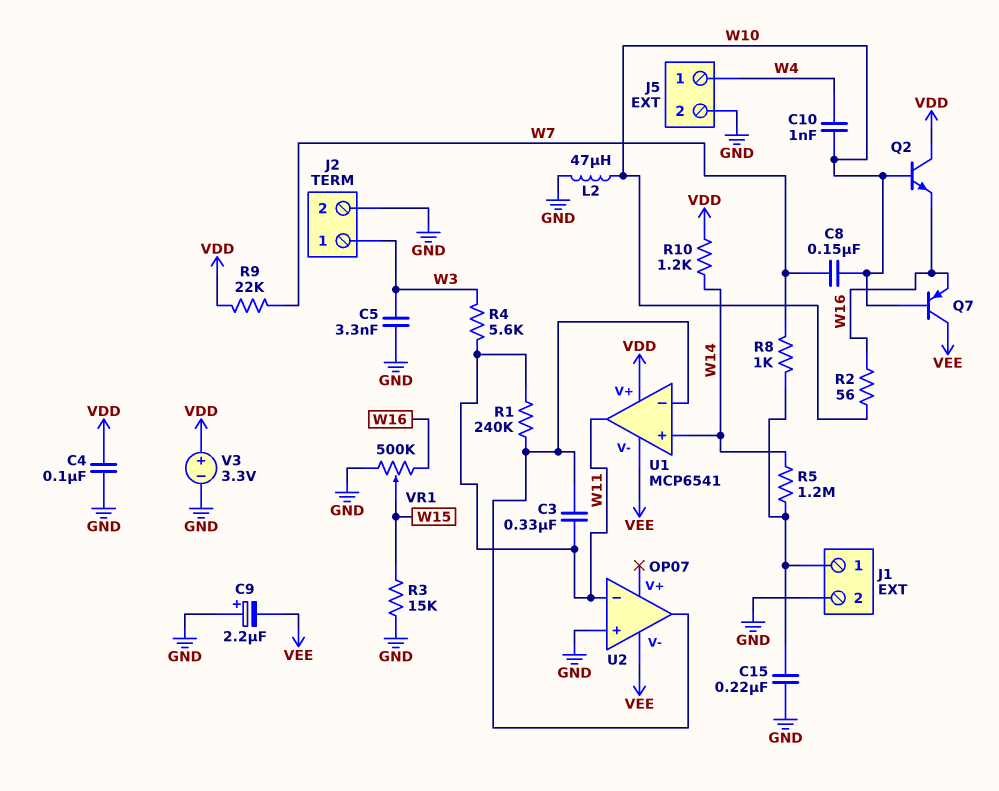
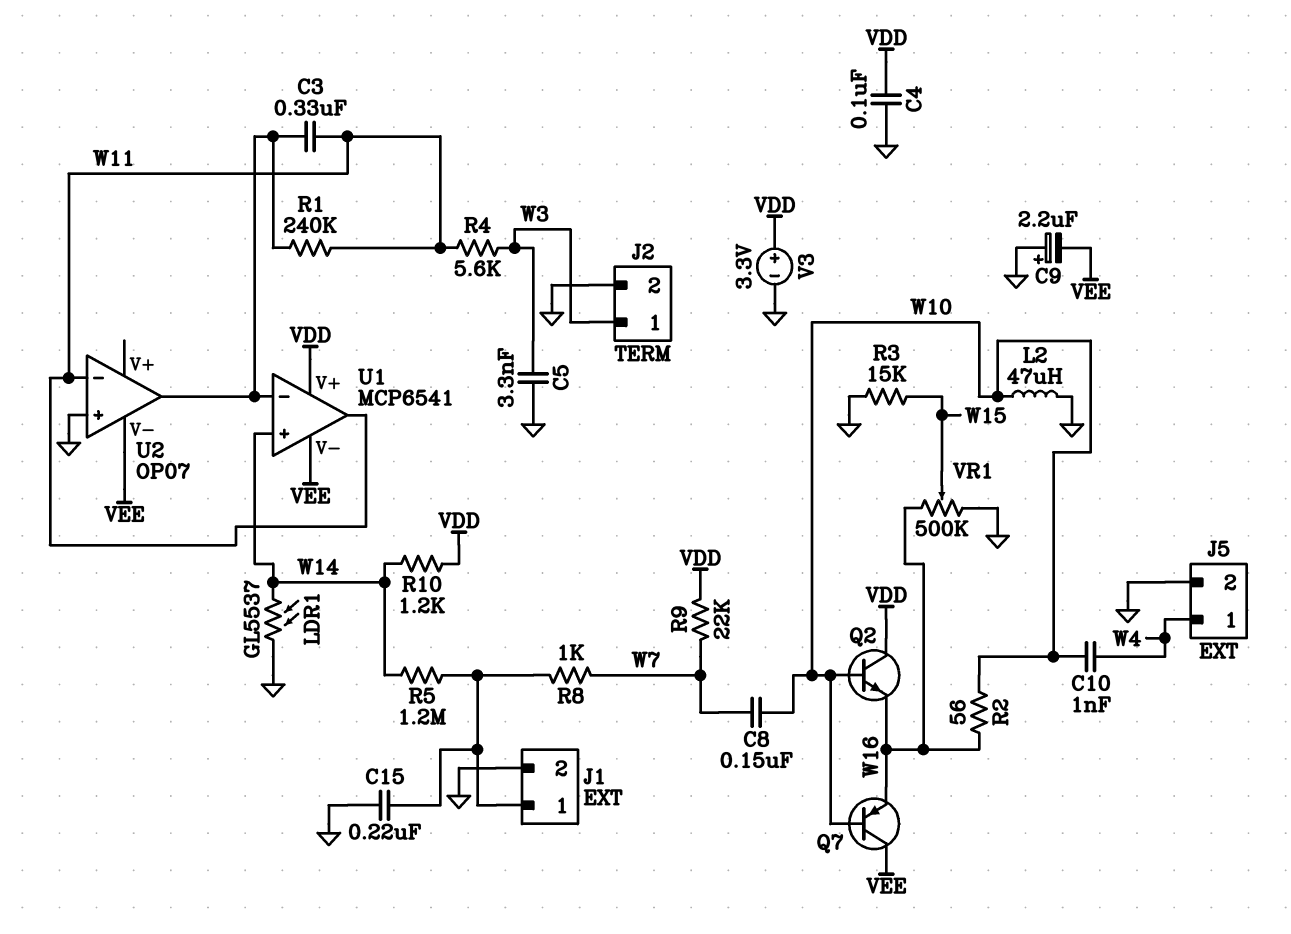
LDR1: none -> GL5537 (GND, W14)

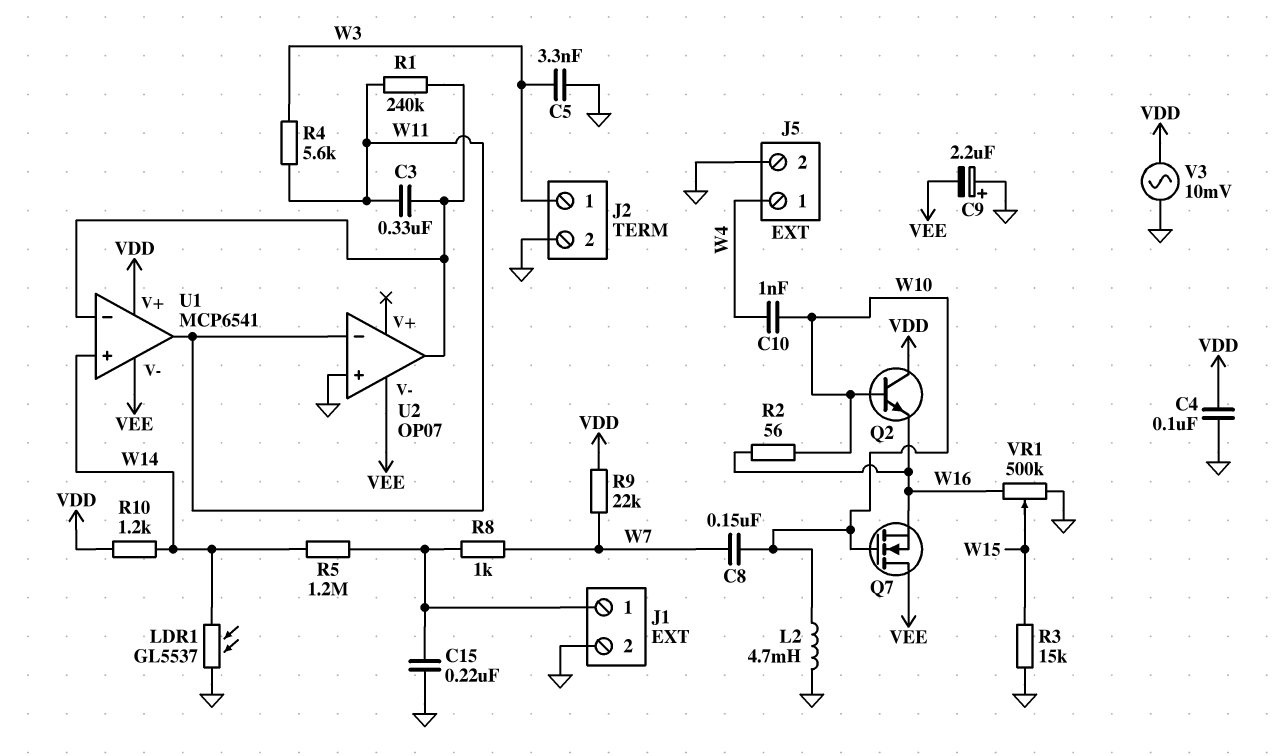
L2: 47uH (GND, W10) -> 4.7mH (GND, W10)
Q7: PNP (B W10, C VEE, E W16) -> NMOS (G W10, D VEE, S W16)
V3: 3.3V (plus VDD, minus GND) -> AC 10mV (GND, VDD)

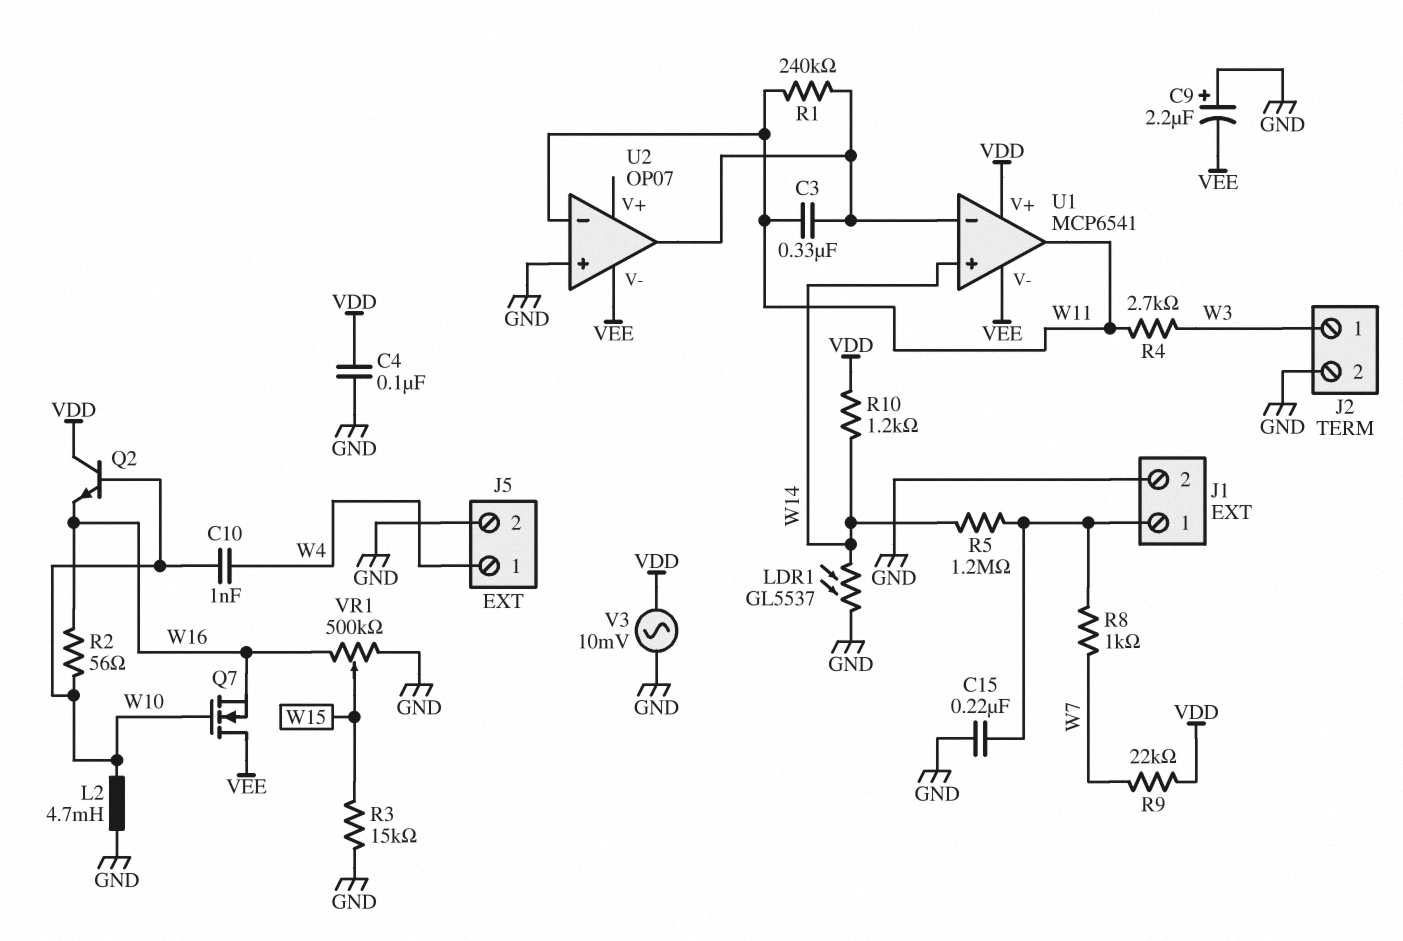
C5: 3.3nF (GND, W3) -> none
C8: 150nF (W7, W10) -> none
R4: 5.6k (W3, W11) -> 2.7k (W3, W11)

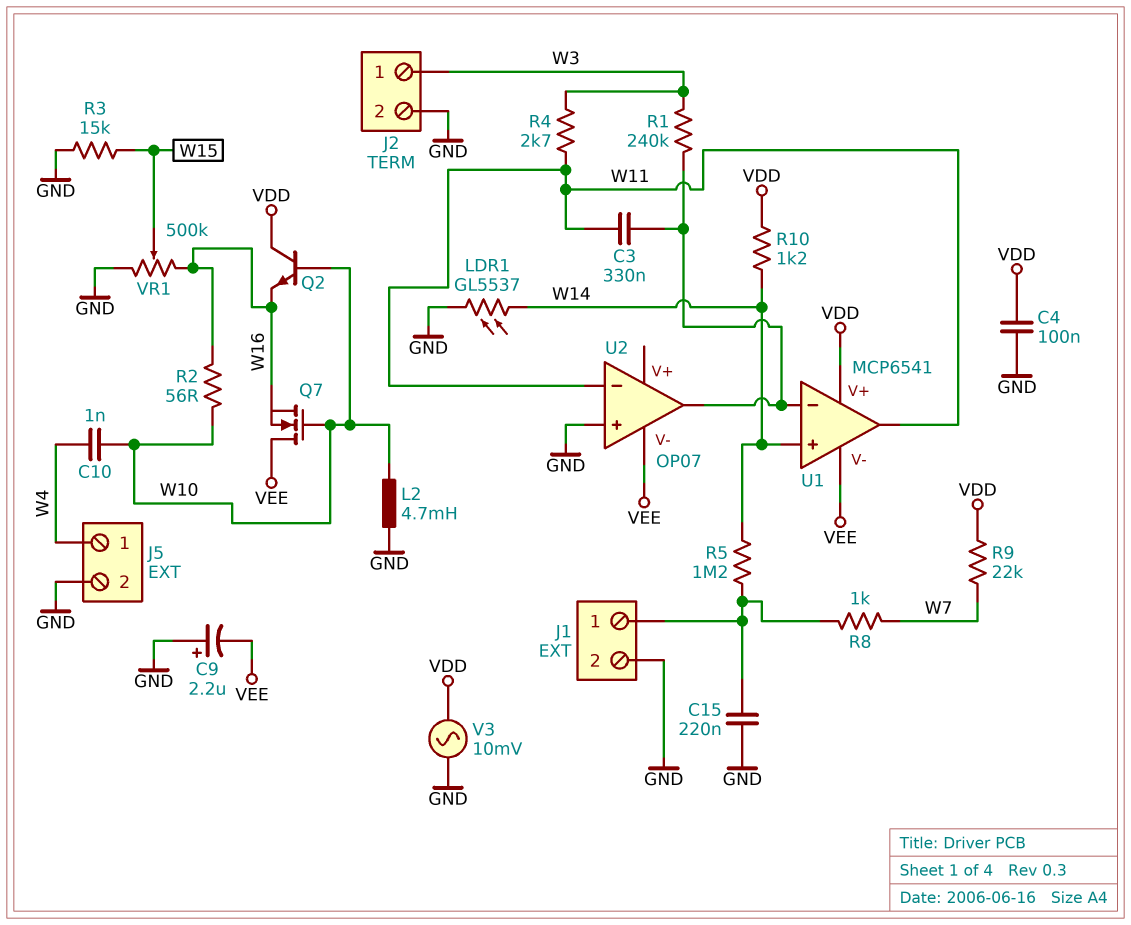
R1: 240k (U1/in-, W11) -> 240k (U1/in-, W3)

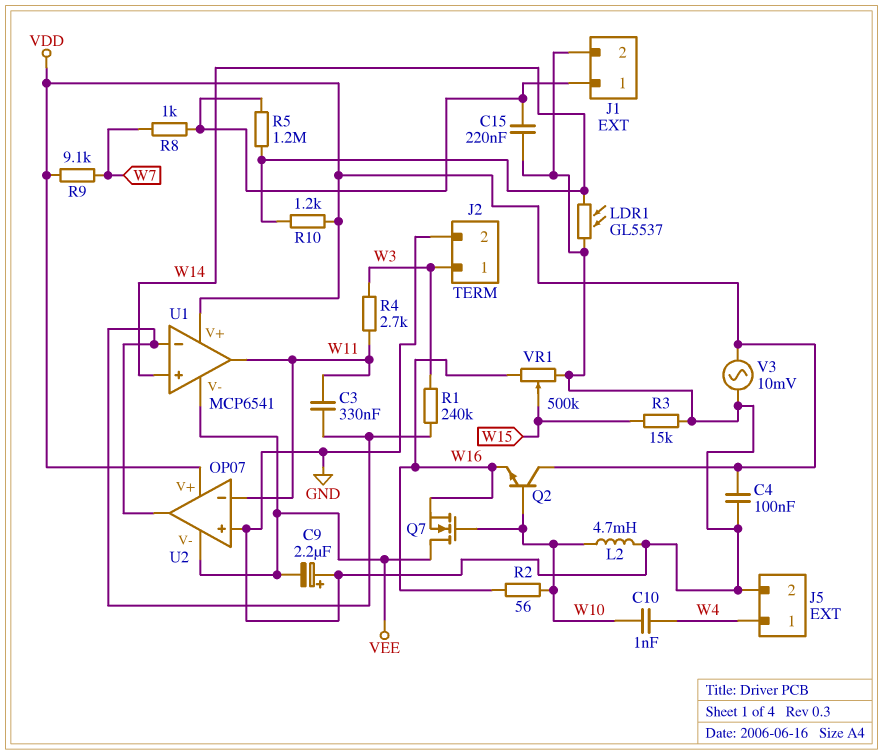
R9: 22k (VDD, W7) -> 9.1k (VDD, W7)
U2 pin V+: none -> VDD

